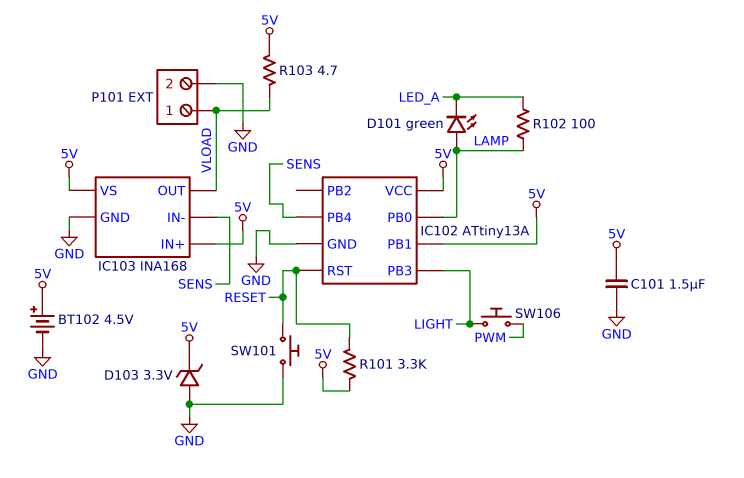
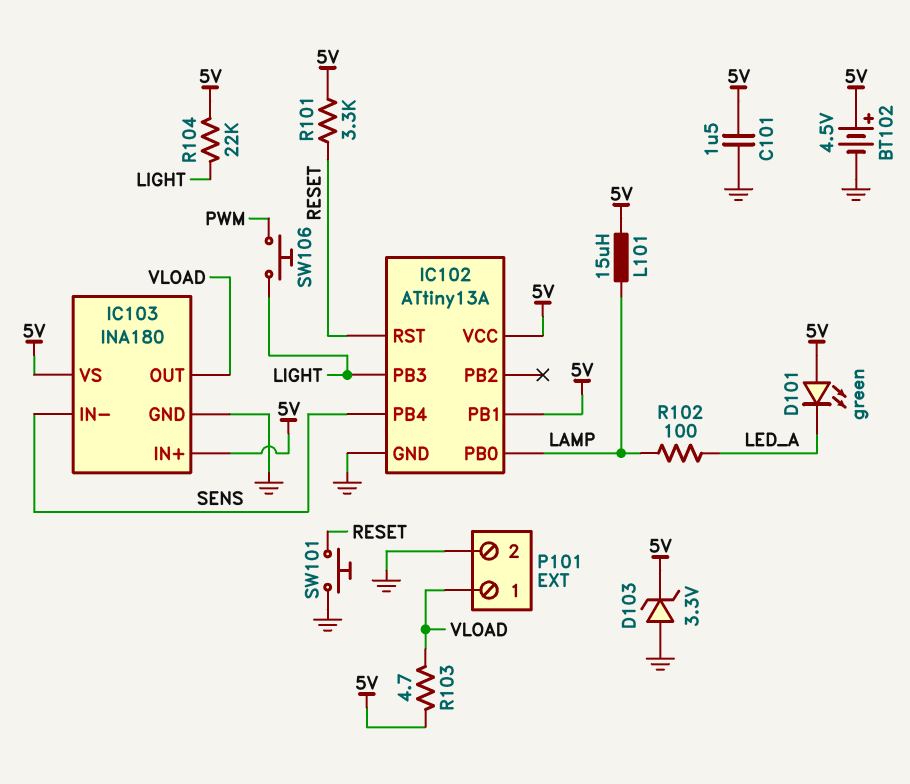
D101: LED green (A LAMP, K LED_A) -> LED green (A 5V, K LED_A)
IC103: INA168 -> INA180
L101: none -> 15uH (5V, LAMP)
R104: none -> 22k (5V, LIGHT)

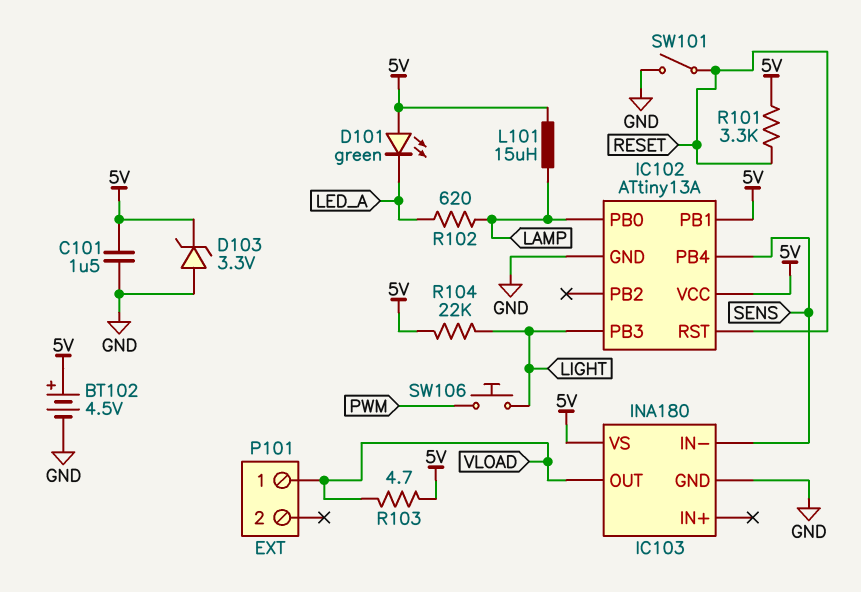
IC103 pin IN+: 5V -> none
P101 pin 2: GND -> none
R102: 100 (LAMP, LED_A) -> 620 (LAMP, LED_A)
SW101: button (GND, RESET) -> switch (GND, RESET)

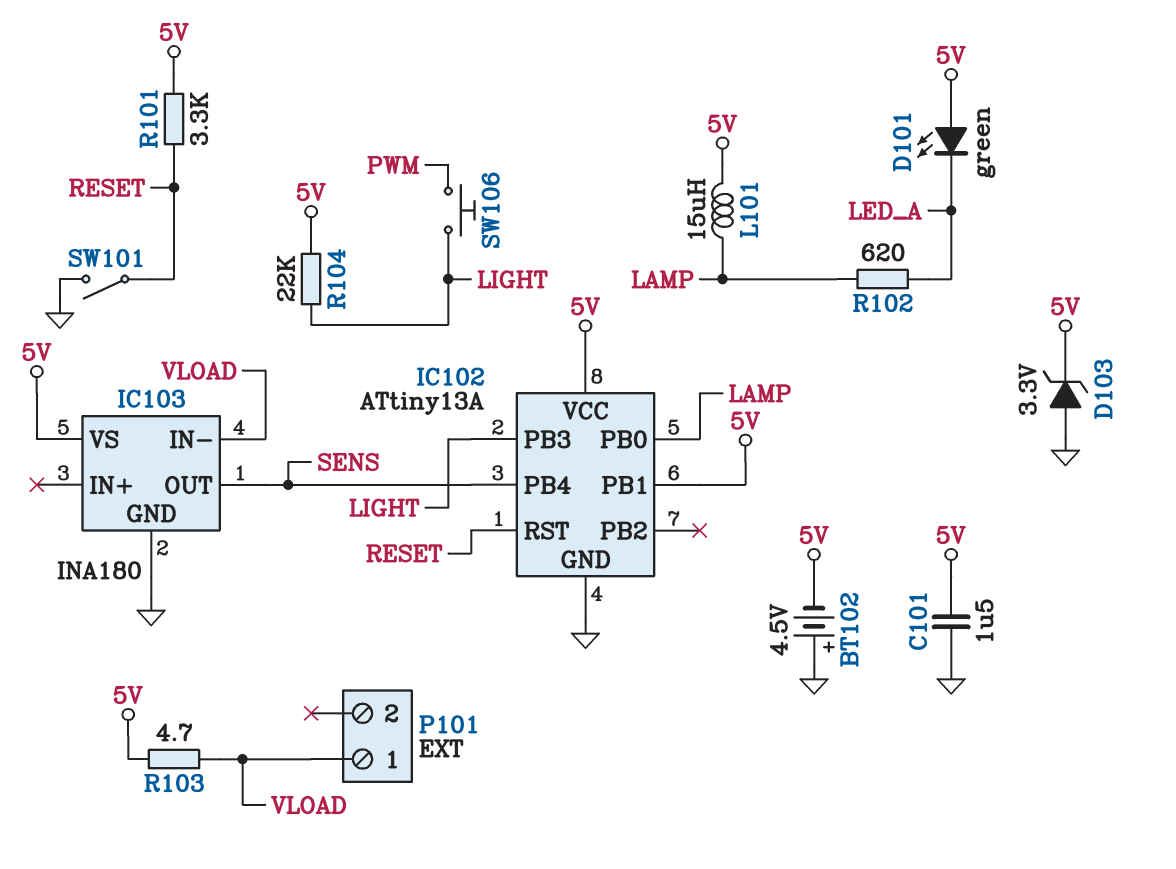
BT102: 4.5V (plus 5V, minus GND) -> 4.5V (plus GND, minus 5V)
IC103 pin IN-: SENS -> VLOAD
IC103 pin OUT: VLOAD -> SENS

